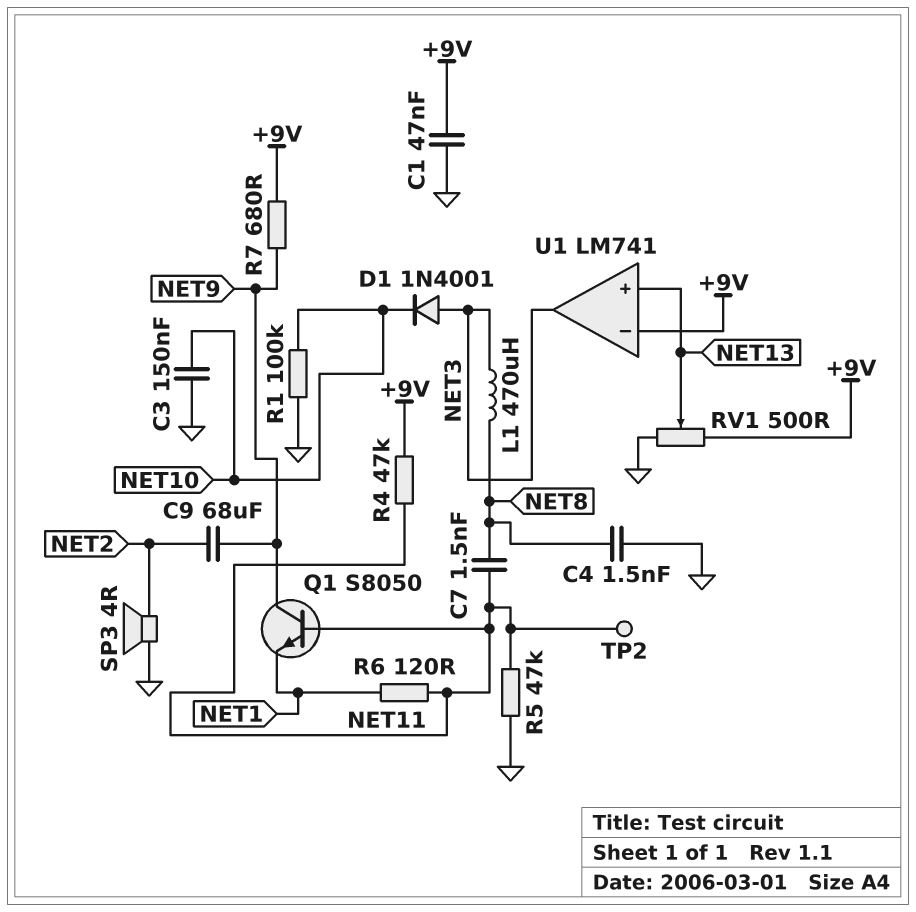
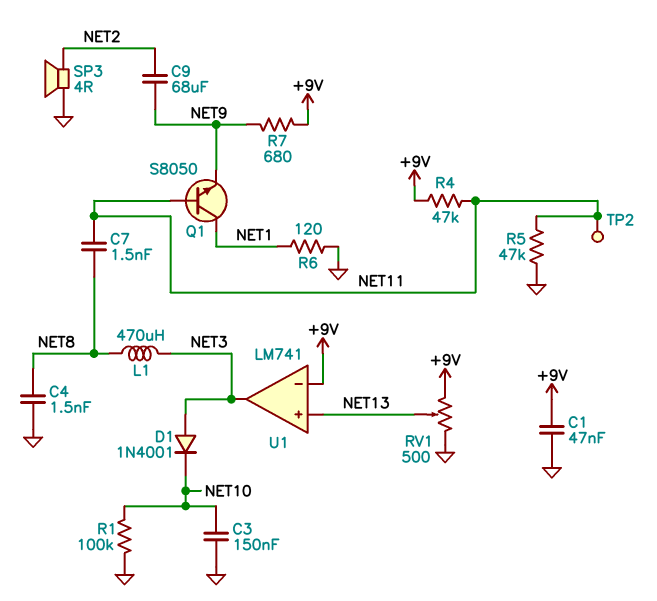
Q1: NPN S8050 (B NET11, C NET9, E NET1) -> NPN S8050 (B NET11, C NET1, E NET9)
R6: 120 (NET1, NET11) -> 120 (GND, NET1)

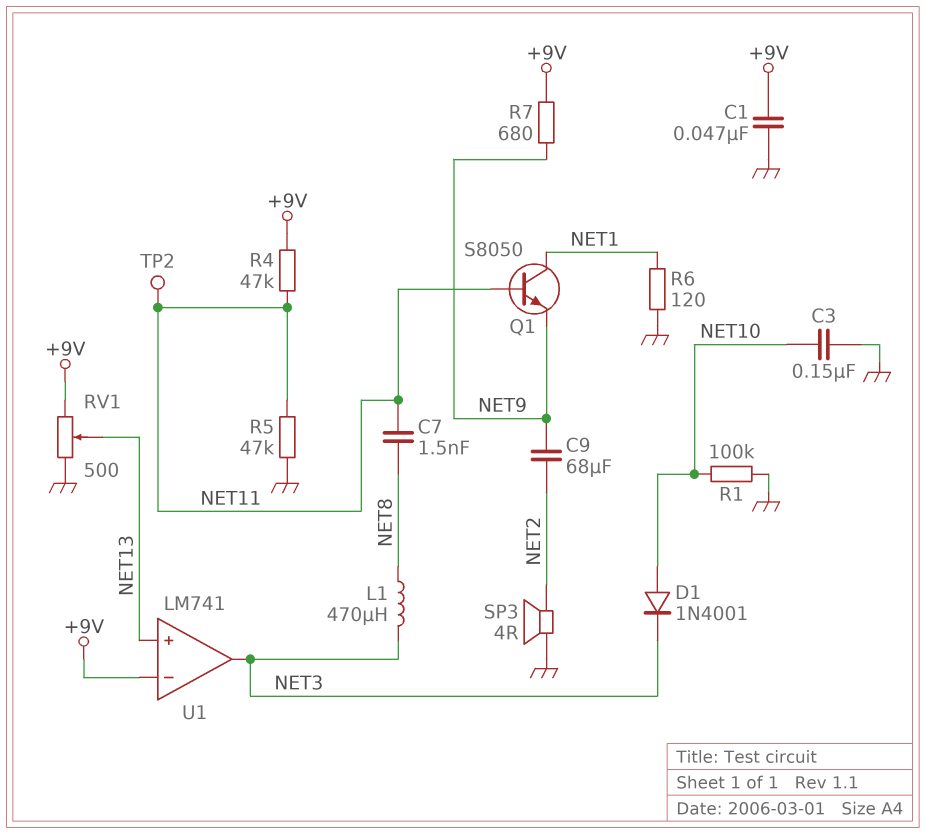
C4: 1.5nF (GND, NET8) -> none
D1: diode 1N4001 (A NET3, K NET10) -> diode 1N4001 (A NET10, K NET3)

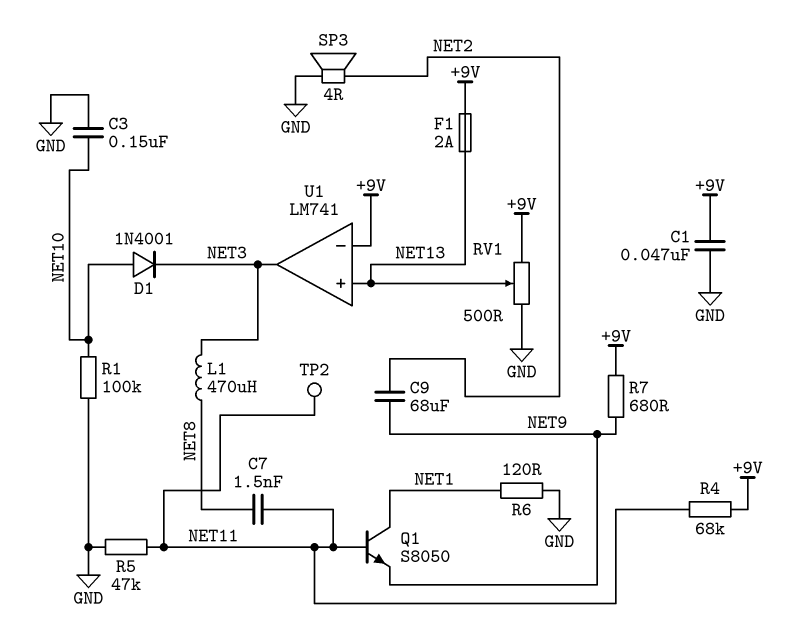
F1: none -> 2A (+9V, NET13)
R4: 47k (+9V, NET11) -> 68k (+9V, NET11)

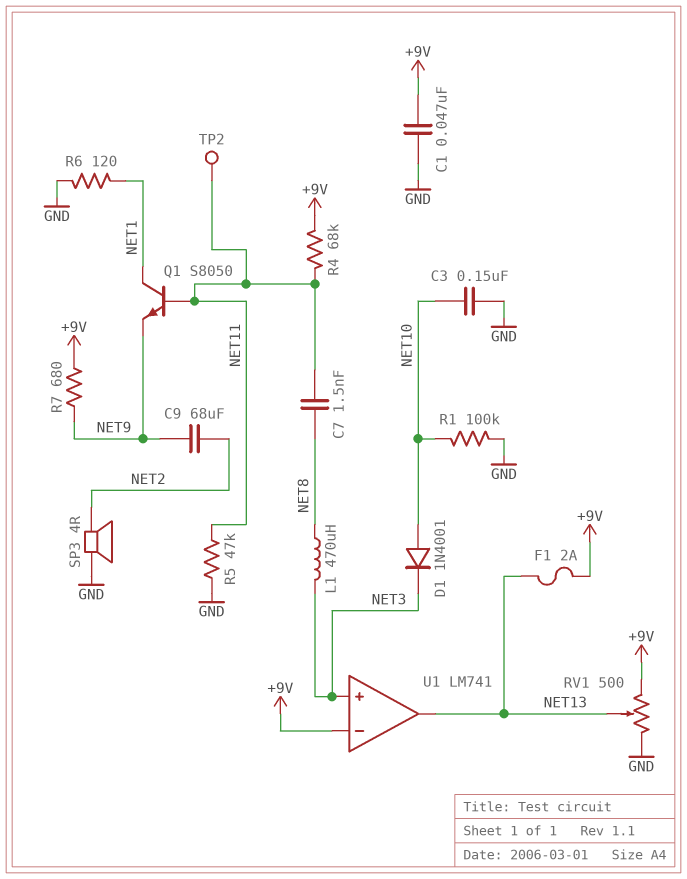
U1 pin in+: NET13 -> NET3
U1 pin out: NET3 -> NET13

